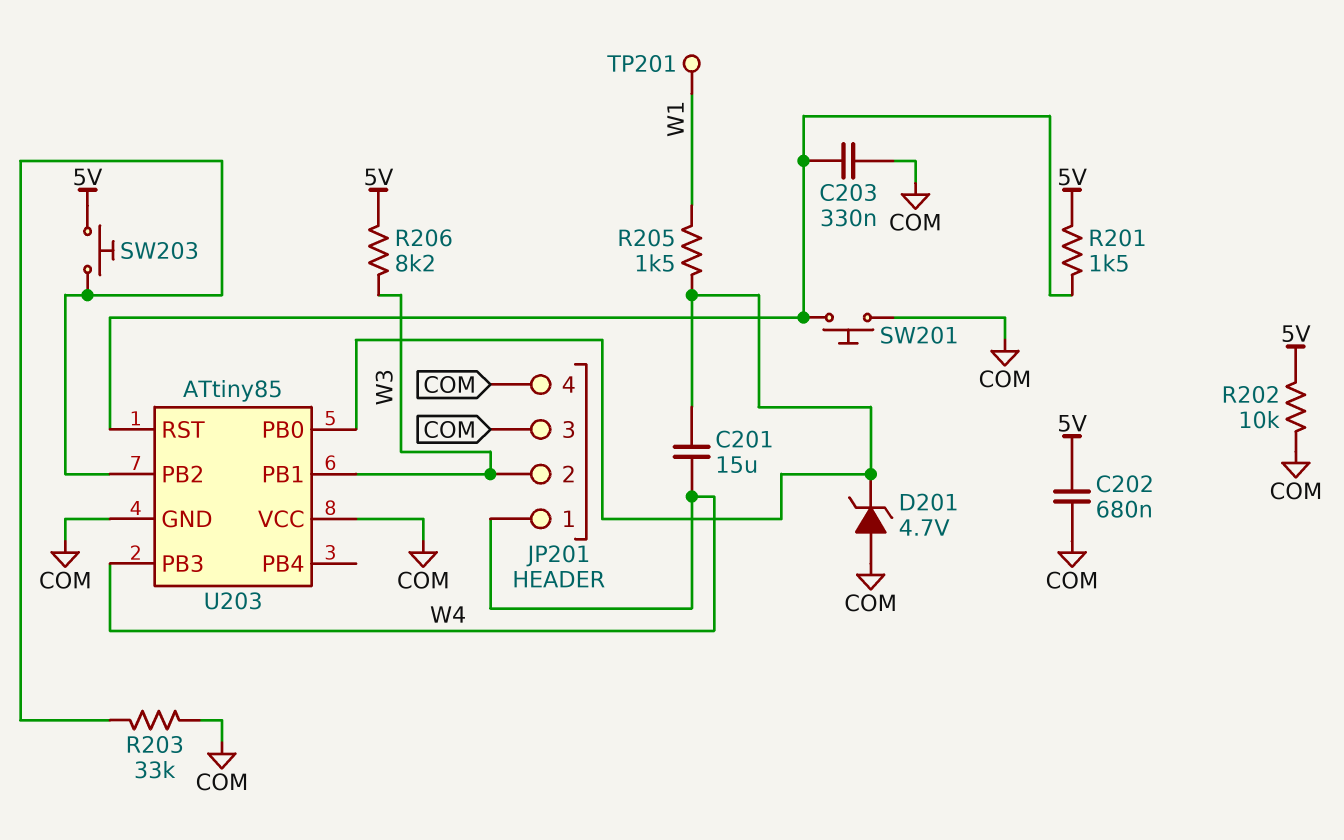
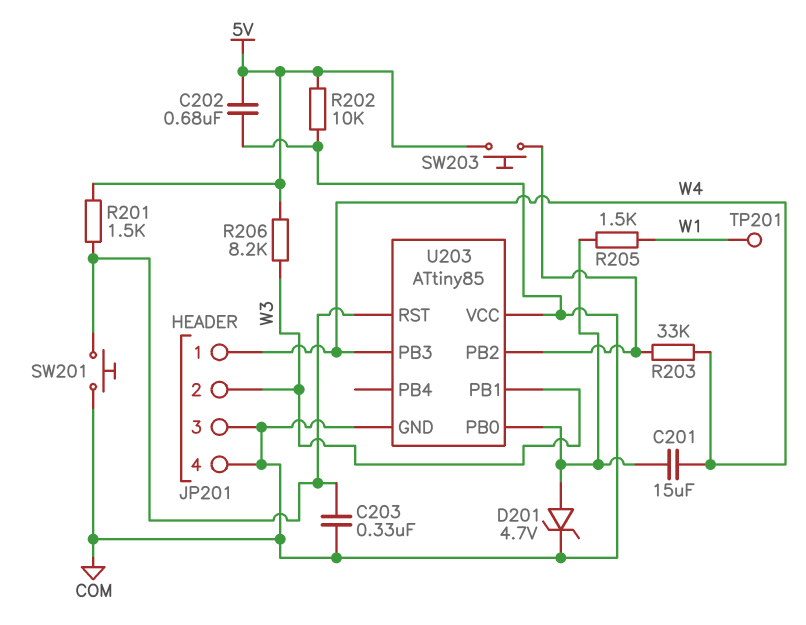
D201: zener 4.7V (A COM, K U203/PB0) -> zener 4.7V (A U203/PB0, K COM)
R203: 33k (COM, U203/PB2) -> 33k (U203/PB2, W4)

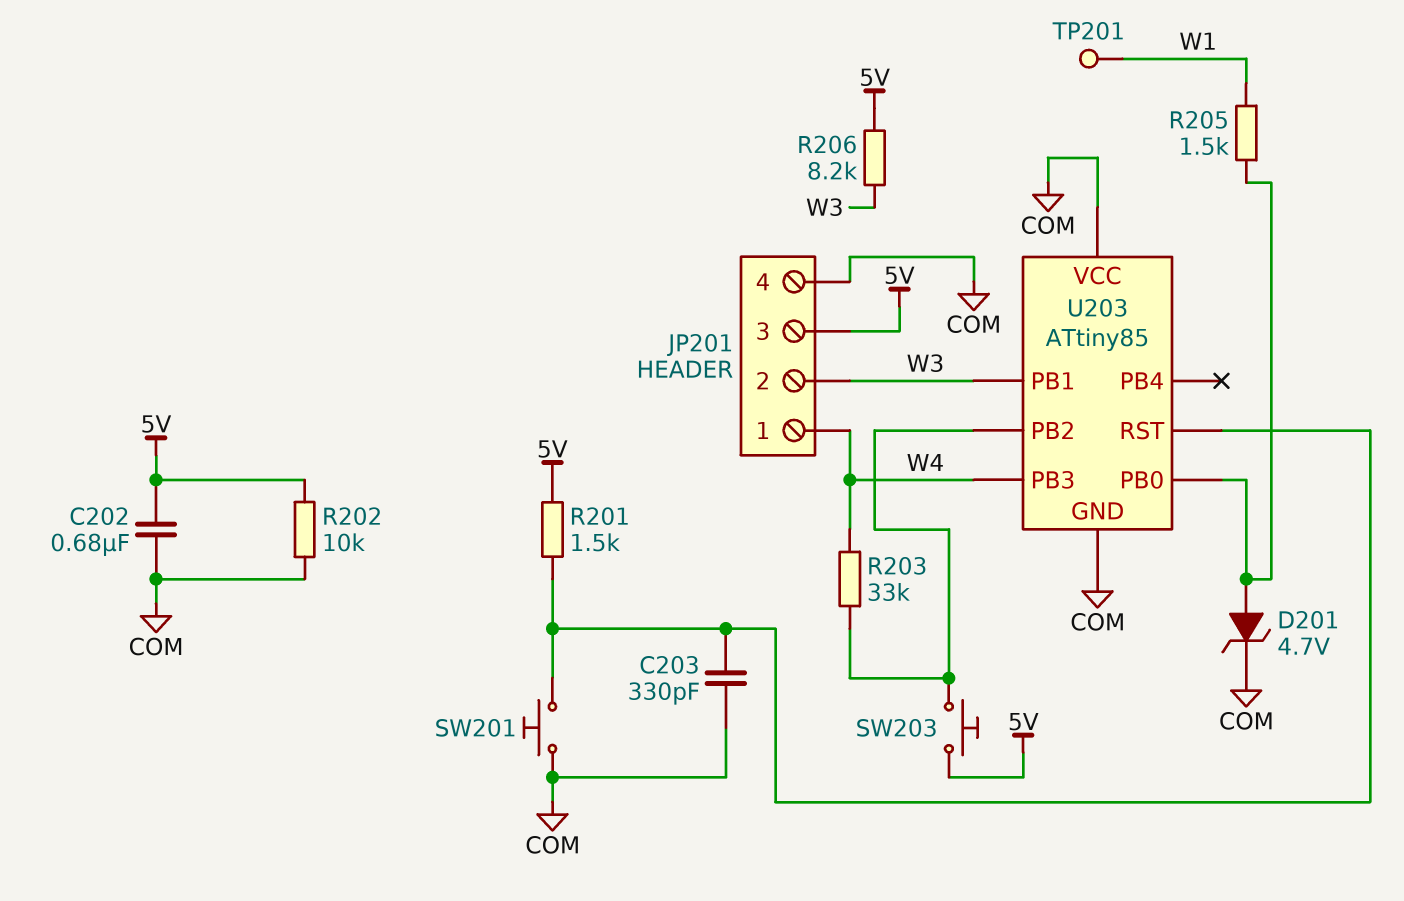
C201: 15uF (U203/PB0, W4) -> none
C203: 330nF (COM, U203/RST) -> 330pF (COM, U203/RST)
JP201 pin 3: COM -> 5V

